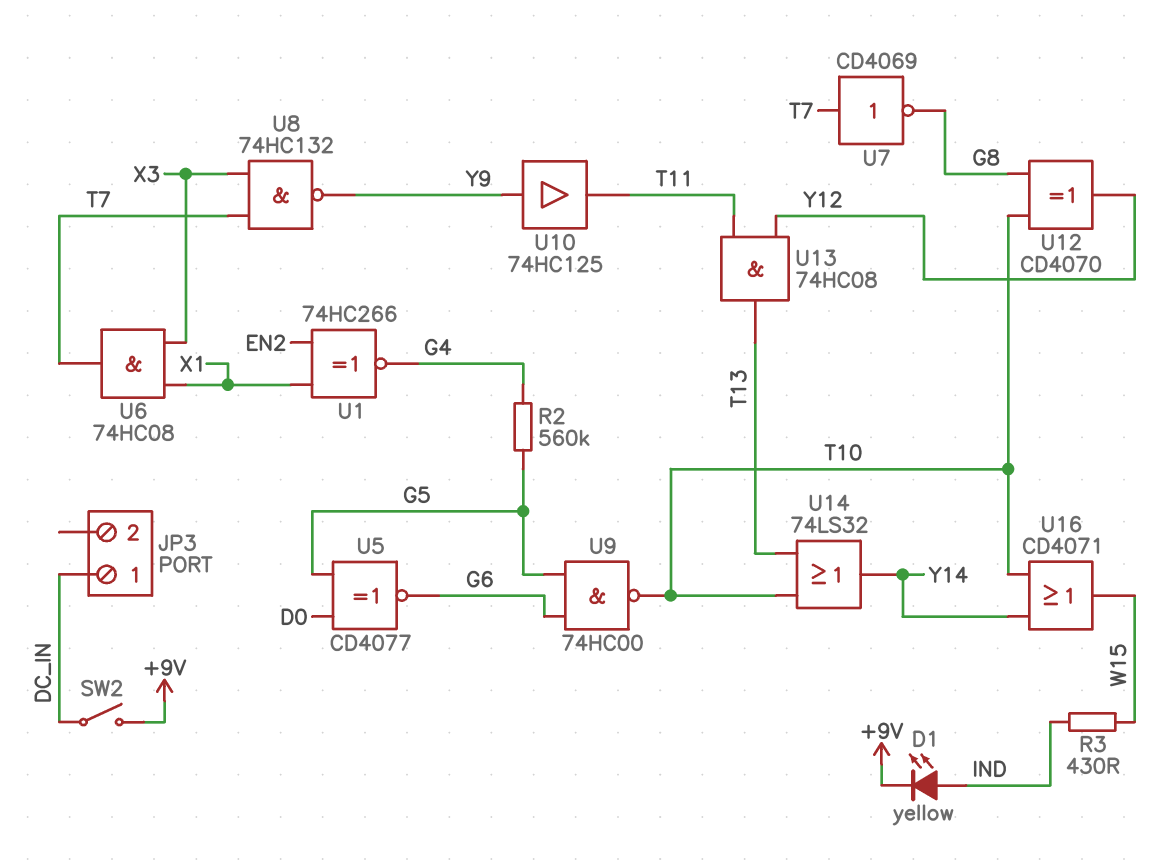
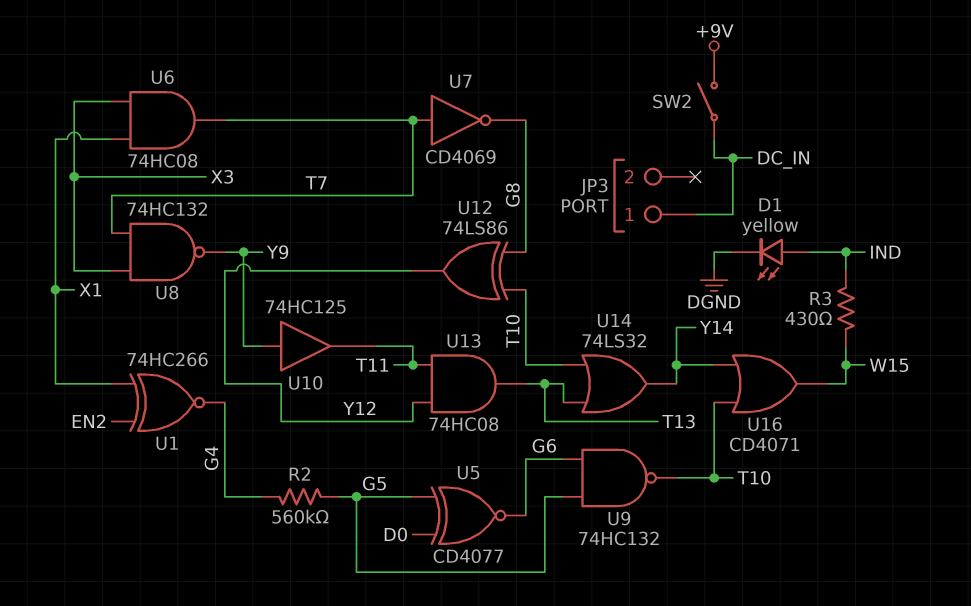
D1: LED yellow (A IND, K +9V) -> LED yellow (A IND, K DGND)
U9: NAND 74HC00 (in G5, in G6, out T10) -> NAND 74HC132 (in G5, in G6, out T10)
U12: XOR CD4070 (in G8, in T10, out Y12) -> XOR 74LS86 (in G8, in T10, out Y12)

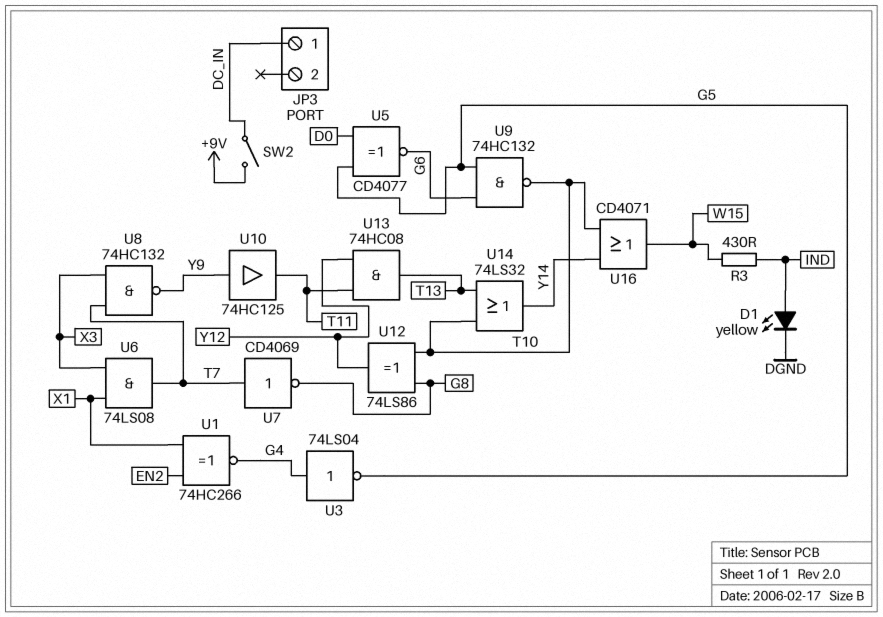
R2: 560k (G4, G5) -> none
U3: none -> NOT 74LS04 (in G4, out G5)
U6: AND 74HC08 (in X1, in X3, out T7) -> AND 74LS08 (in X1, in X3, out T7)

